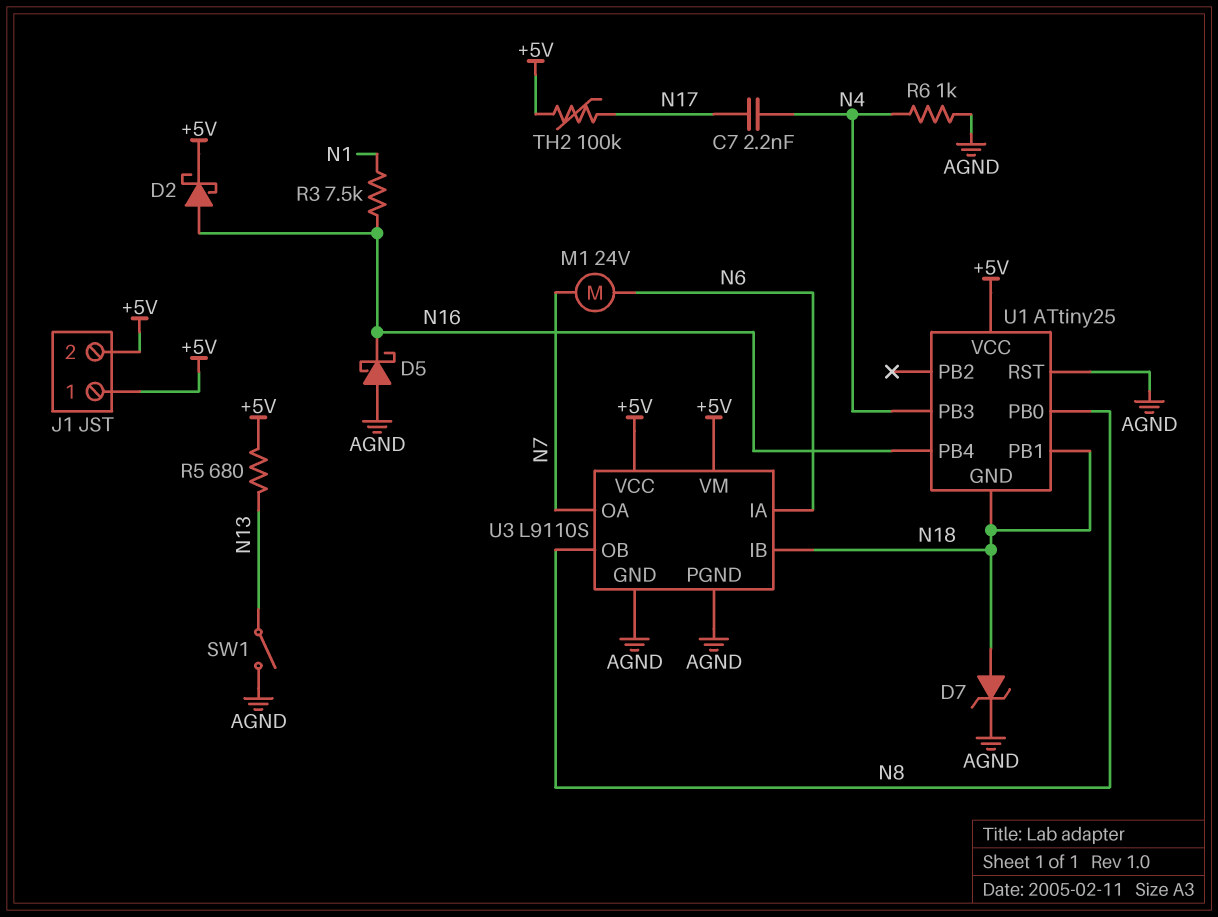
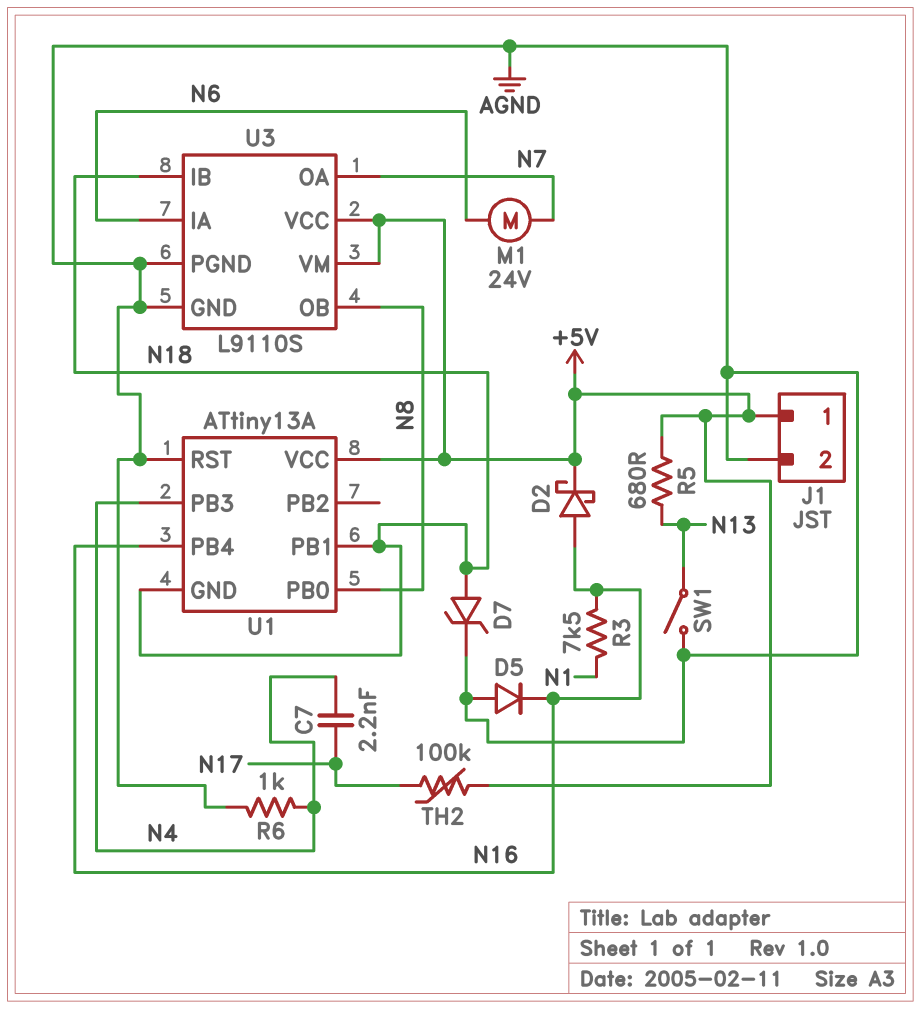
D5: schottky (A AGND, K N16) -> diode (A AGND, K N16)
J1 pin 2: +5V -> AGND
U1: ATtiny25 -> ATtiny13A

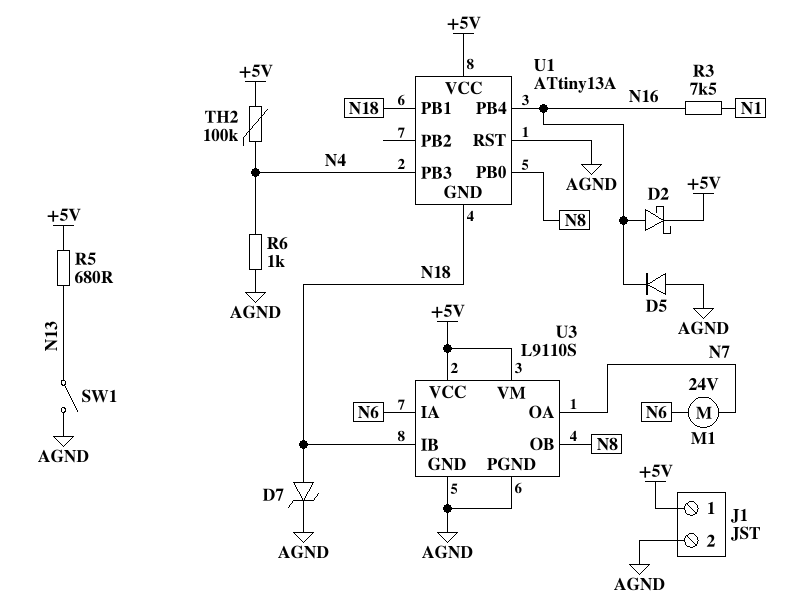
C7: 2.2nF (N4, N17) -> none
TH2: 100k (+5V, N17) -> 100k (+5V, N4)

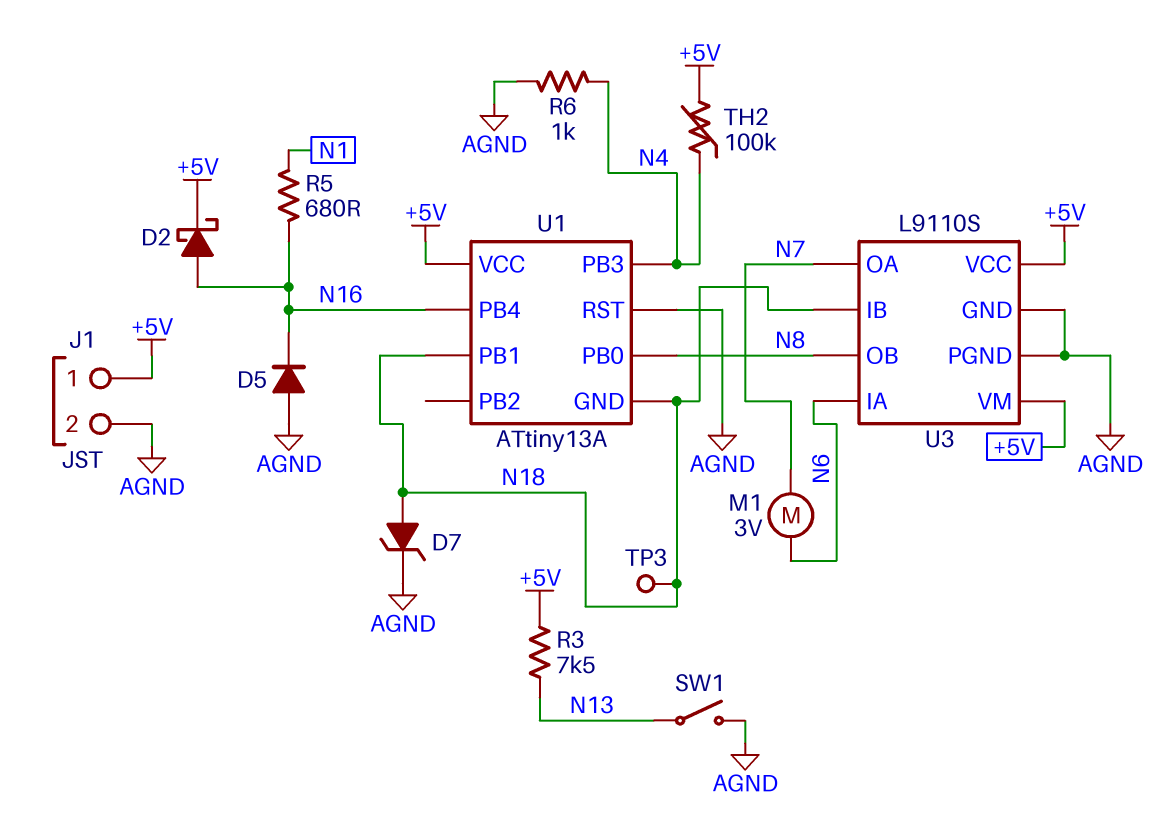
M1: motor 24V (N6, N7) -> motor 3V (N6, N7)
R3: 7.5k (N1, N16) -> 7.5k (+5V, N13)
R5: 680 (+5V, N13) -> 680 (N1, N16)
TP3: none -> test point (N18)

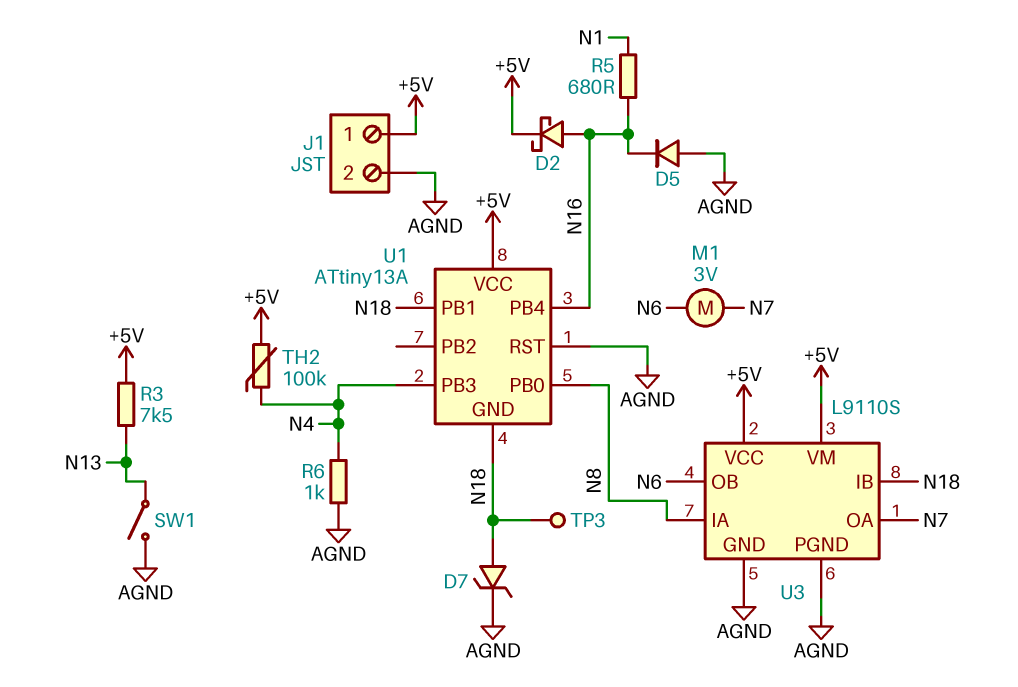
U3 pin IA: N6 -> N8
U3 pin OB: N8 -> N6

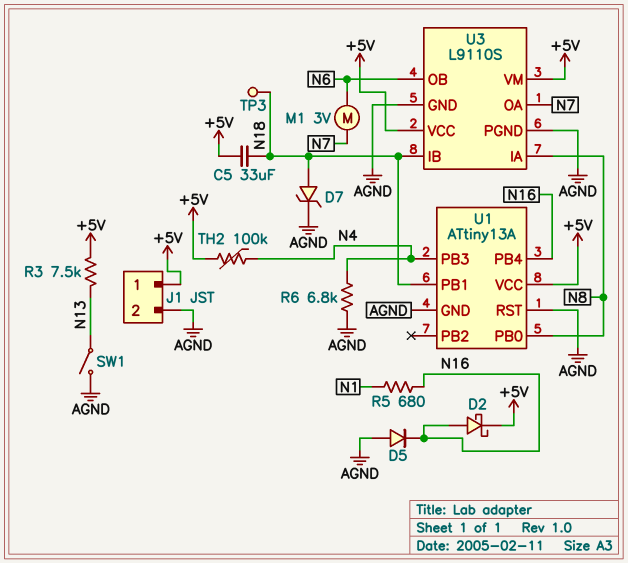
C5: none -> 33uF (+5V, N18)
R6: 1k (AGND, N4) -> 6.8k (AGND, N4)
U1 pin GND: N18 -> AGND

